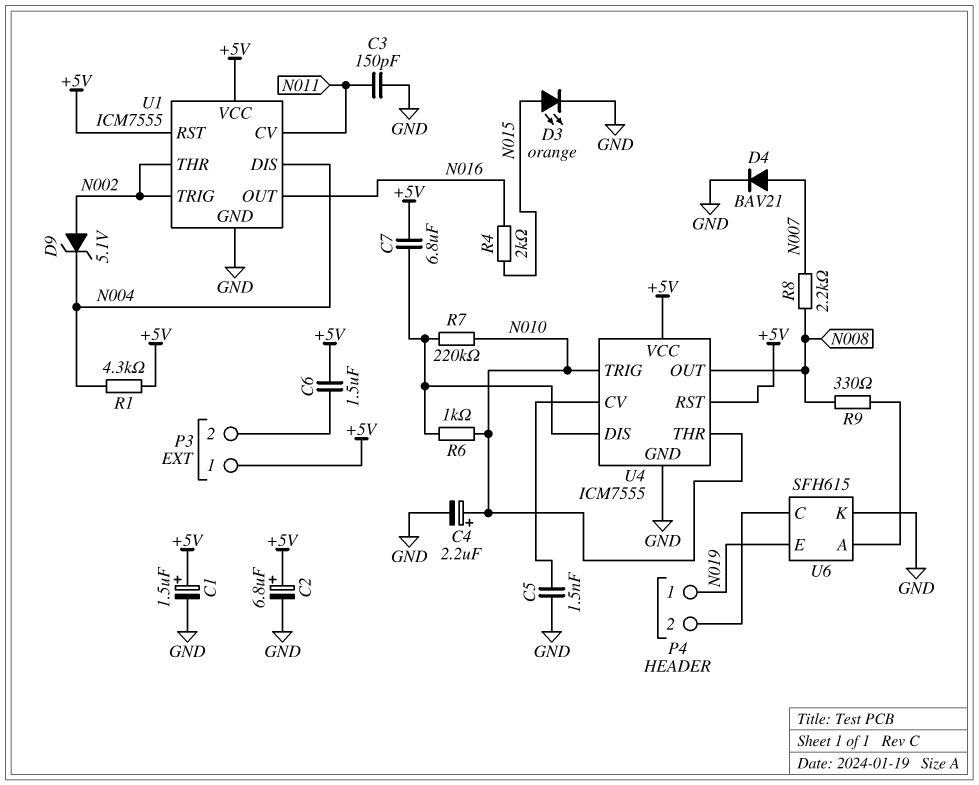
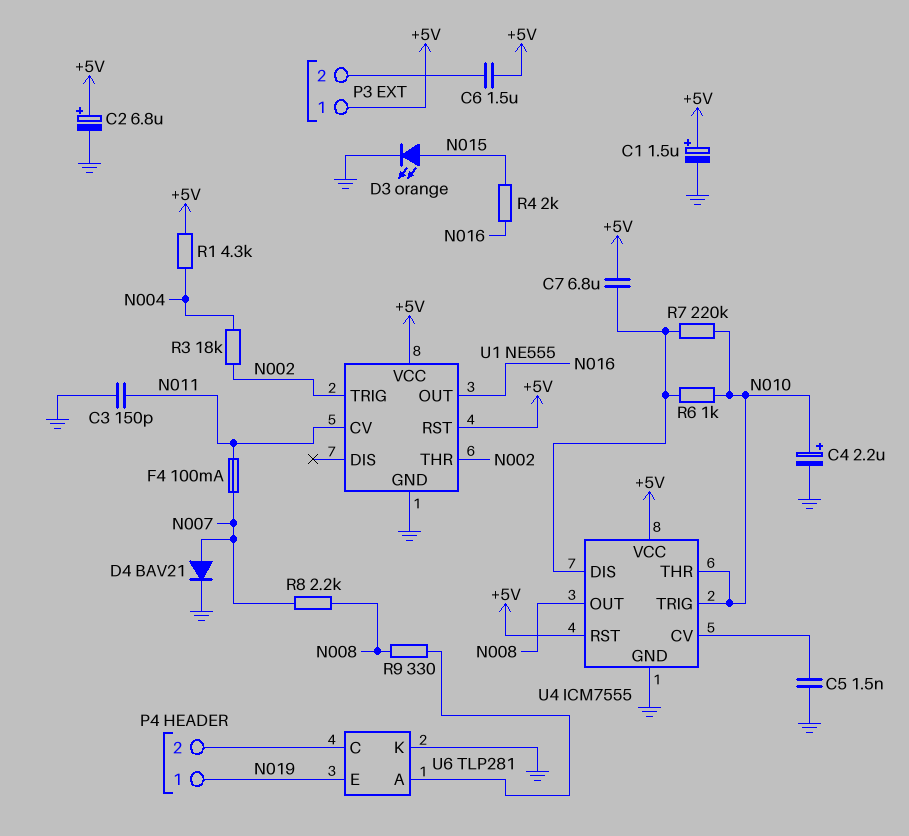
D9: zener 5.1V (A N002, K N004) -> none
F4: none -> 100mA (N007, N011)
R3: none -> 18k (N002, N004)
U1: ICM7555 -> NE555
U1 pin DIS: N004 -> none
U6: SFH615 -> TLP281

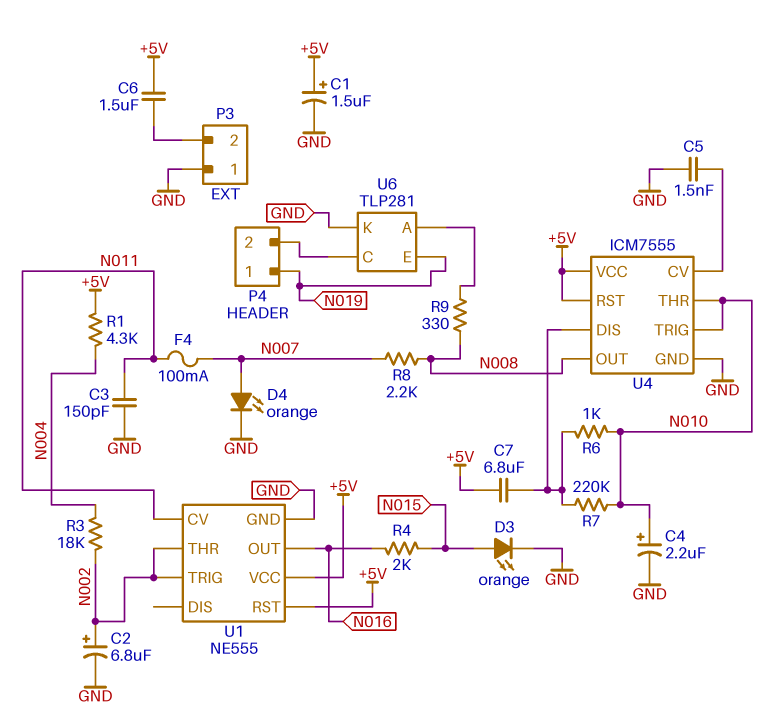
C2: 6.8uF (plus +5V, minus GND) -> 6.8uF (plus N002, minus GND)
D4: diode BAV21 (A N007, K GND) -> LED orange (A N007, K GND)
P3 pin 1: +5V -> GND

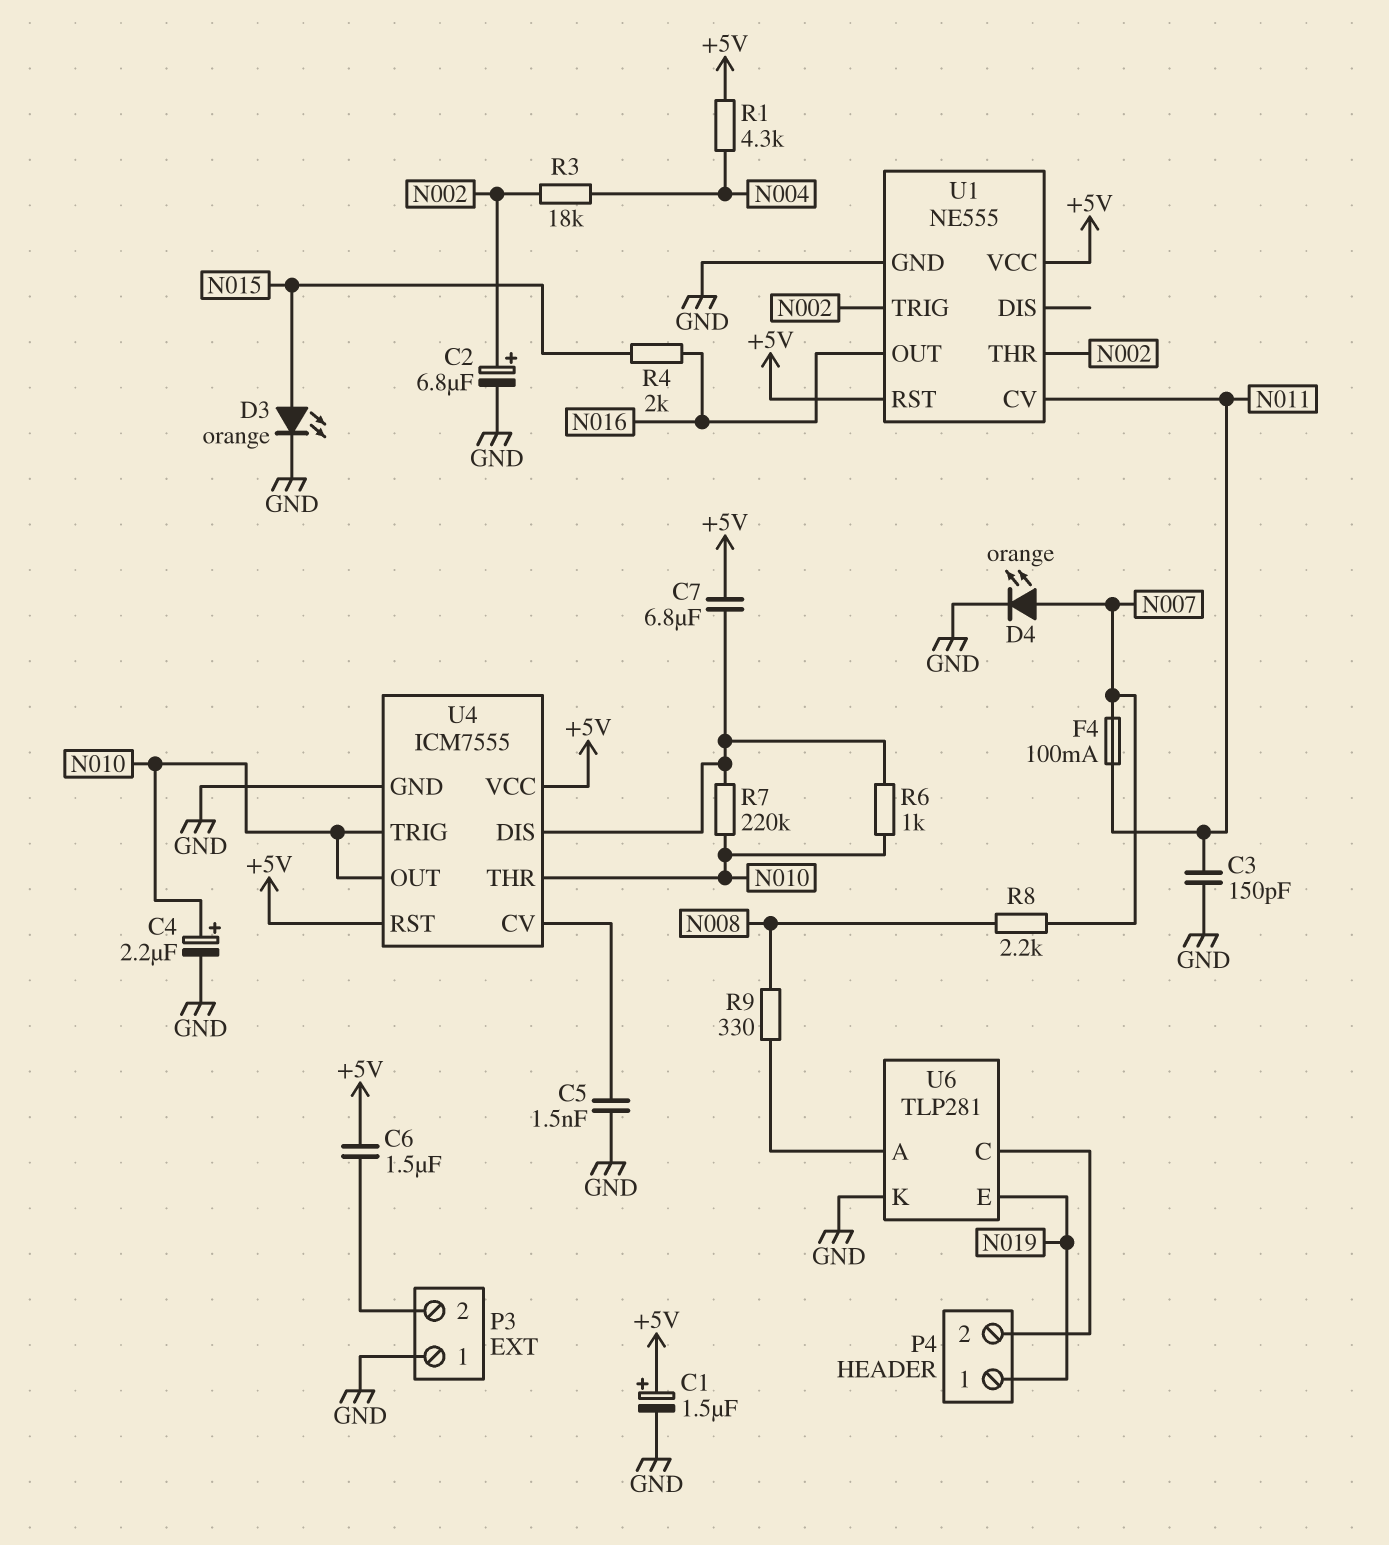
U4 pin OUT: N008 -> N010

